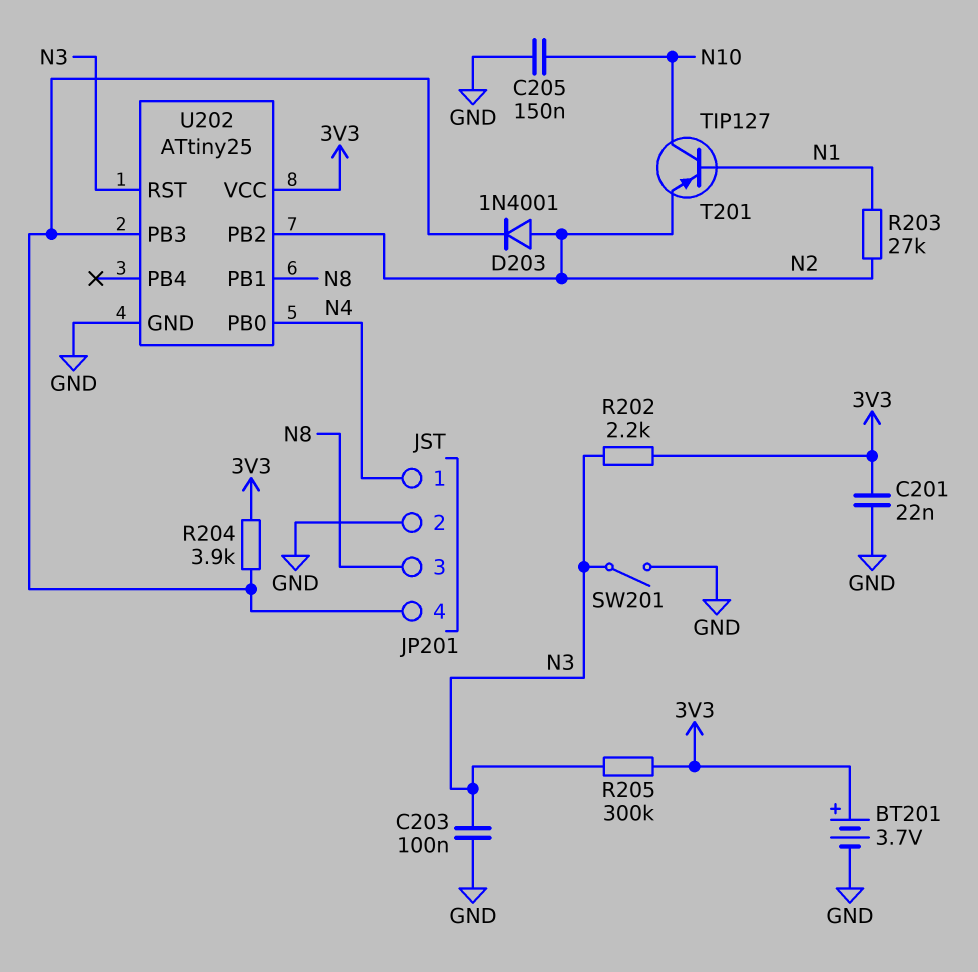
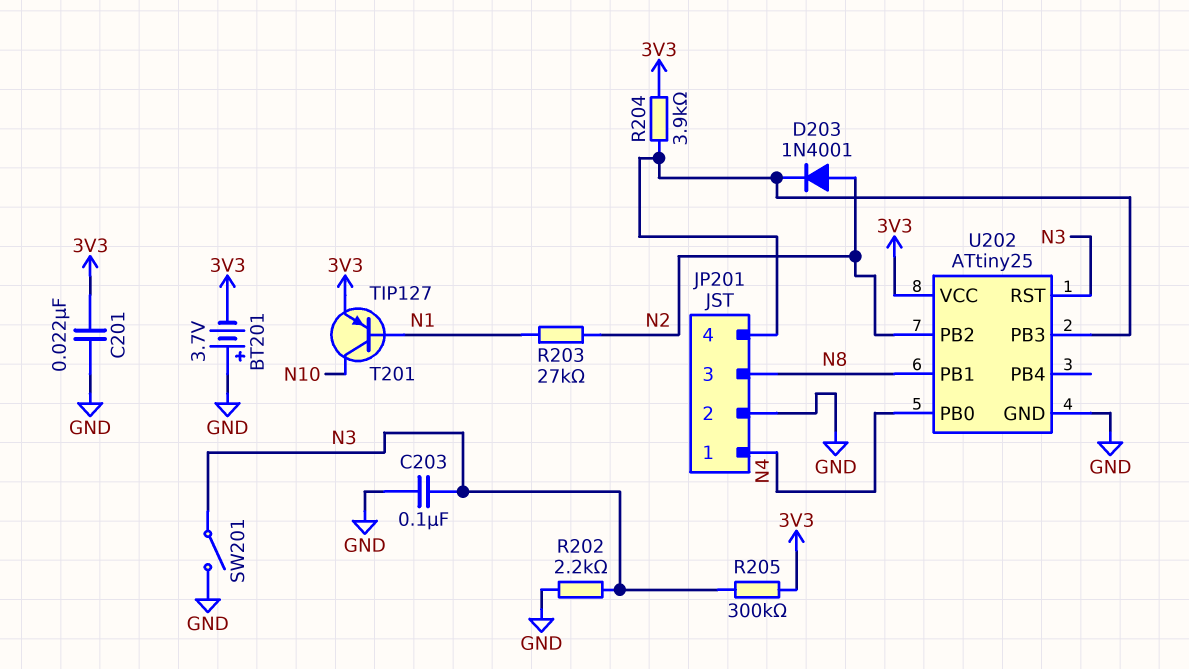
BT201: 3.7V (plus 3V3, minus GND) -> 3.7V (plus GND, minus 3V3)
C205: 150nF (GND, N10) -> none
R202: 2.2k (3V3, N3) -> 2.2k (GND, N3)
T201: PNP TIP127 (B N1, C N10, E N2) -> PNP TIP127 (B N1, C N10, E 3V3)

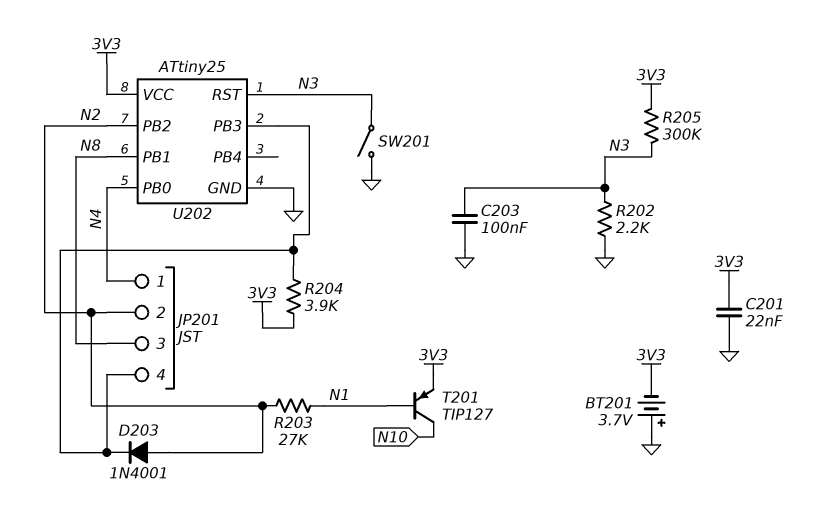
JP201 pin 2: GND -> N2

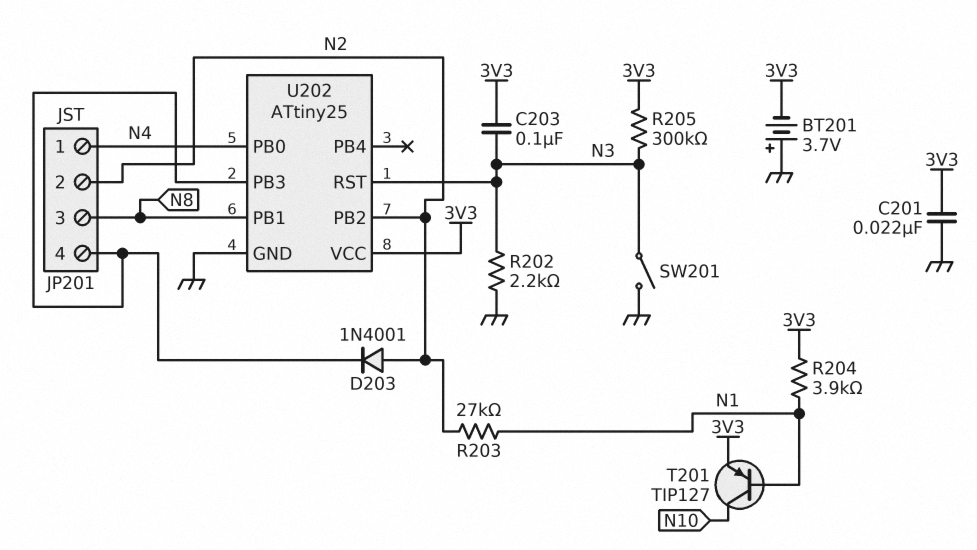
C203: 100nF (GND, N3) -> 100nF (3V3, N3)
R204: 3.9k (3V3, JP201/4) -> 3.9k (3V3, N1)

